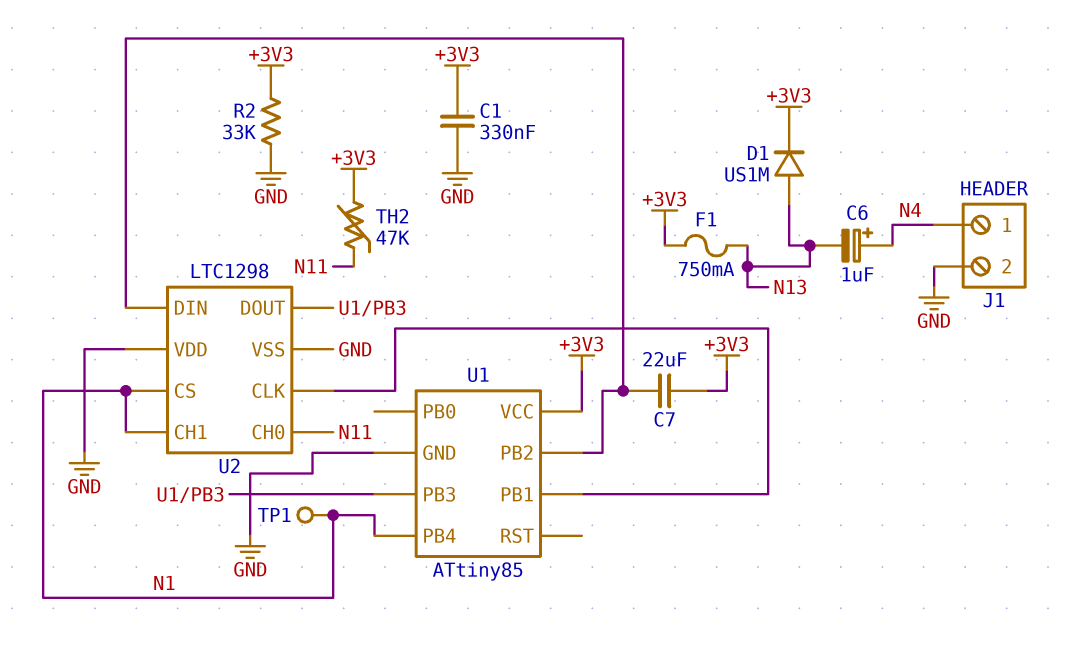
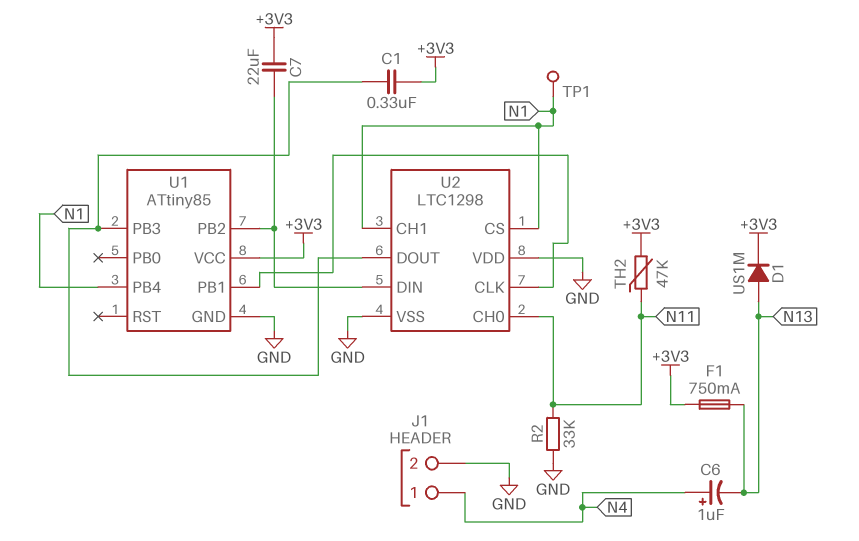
C1: 330nF (+3V3, GND) -> 330nF (+3V3, U1/PB3)
R2: 33k (+3V3, GND) -> 33k (GND, N11)

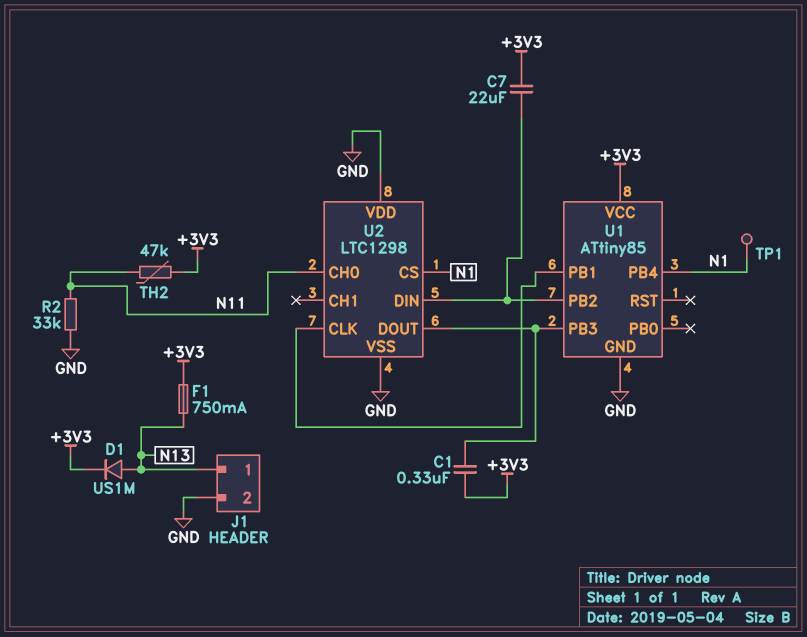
C6: 1uF (plus N4, minus N13) -> none
J1 pin 1: N4 -> N13
U2 pin CH1: N1 -> none

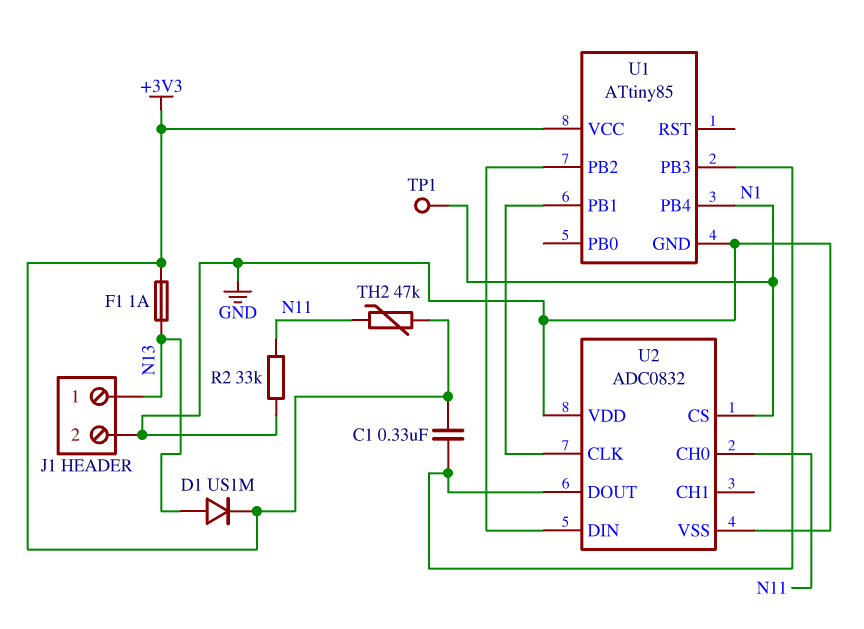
C7: 22uF (+3V3, U1/PB2) -> none
F1: 750mA (+3V3, N13) -> 1A (+3V3, N13)
U2: LTC1298 -> ADC0832

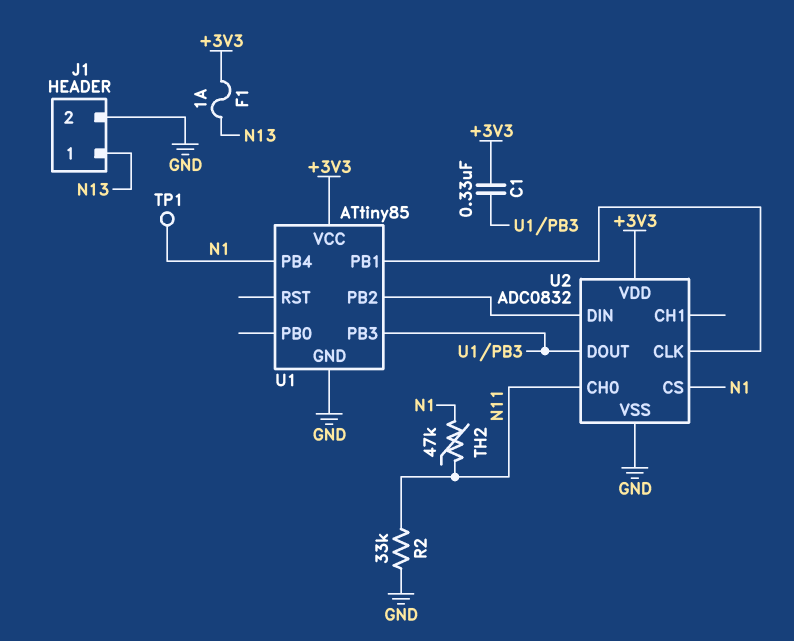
D1: diode US1M (A N13, K +3V3) -> none
TH2: 47k (+3V3, N11) -> 47k (N1, N11)
U2 pin VDD: GND -> +3V3

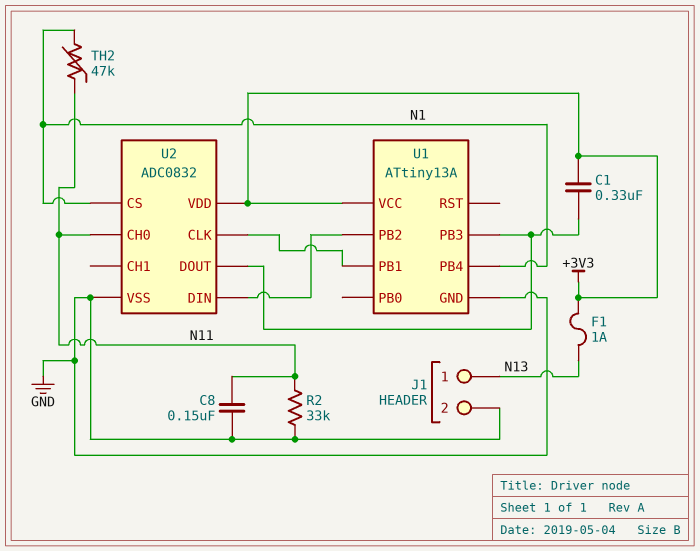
C8: none -> 150nF (GND, N11)
TP1: test point (N1) -> none
U1: ATtiny85 -> ATtiny13A

